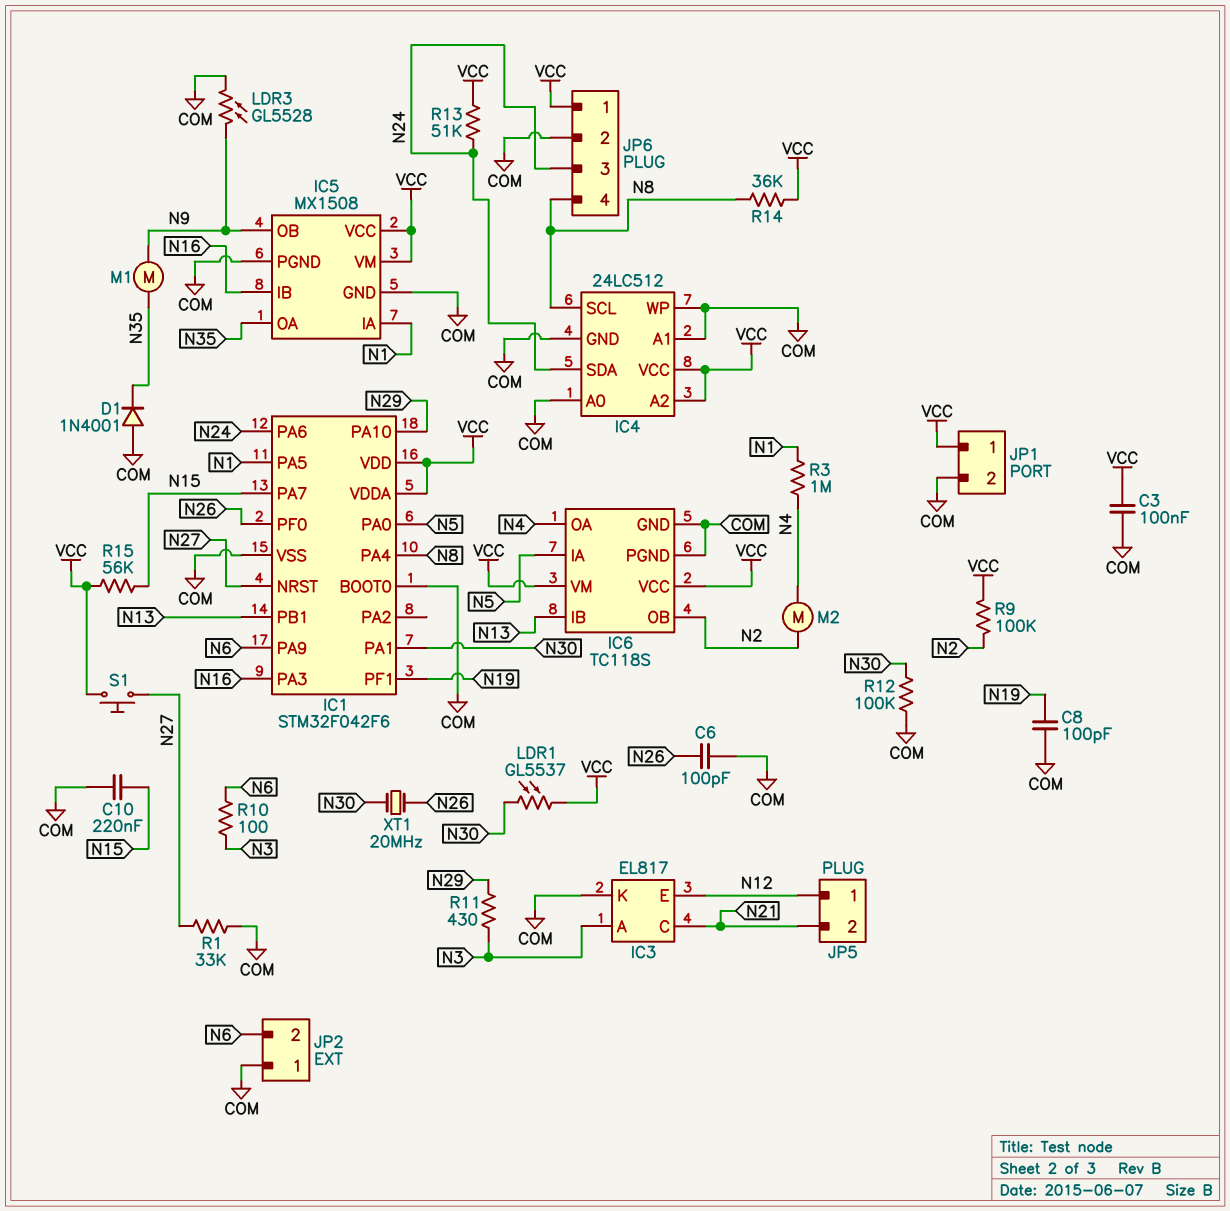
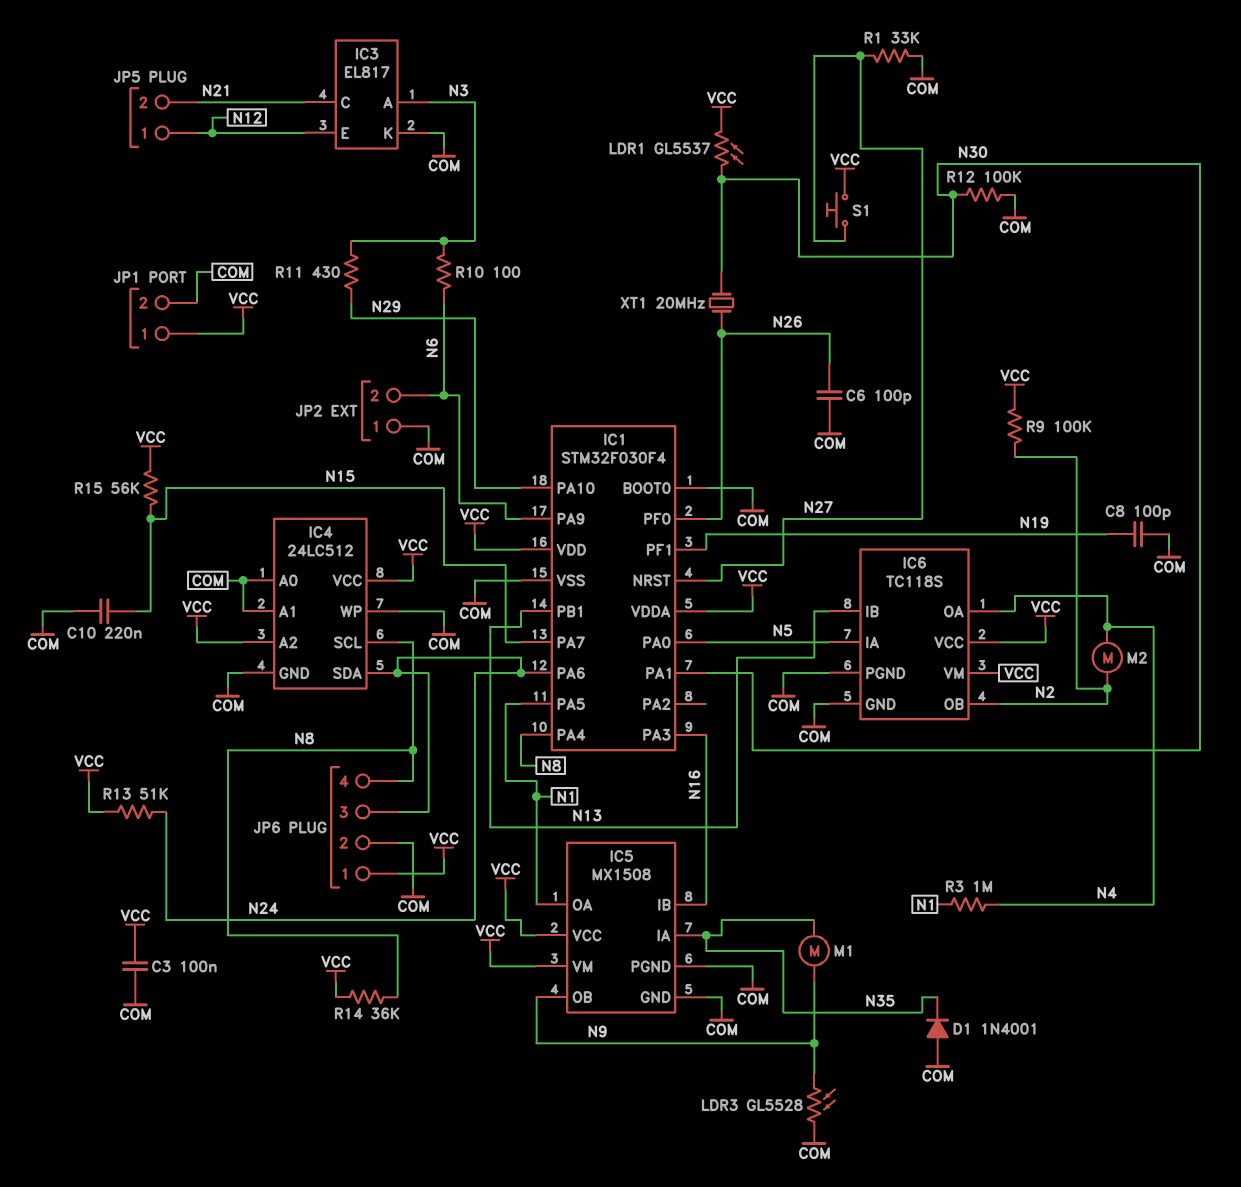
IC1: STM32F042F6 -> STM32F030F4
IC5 pin IA: N1 -> N35
IC5 pin OA: N35 -> N1

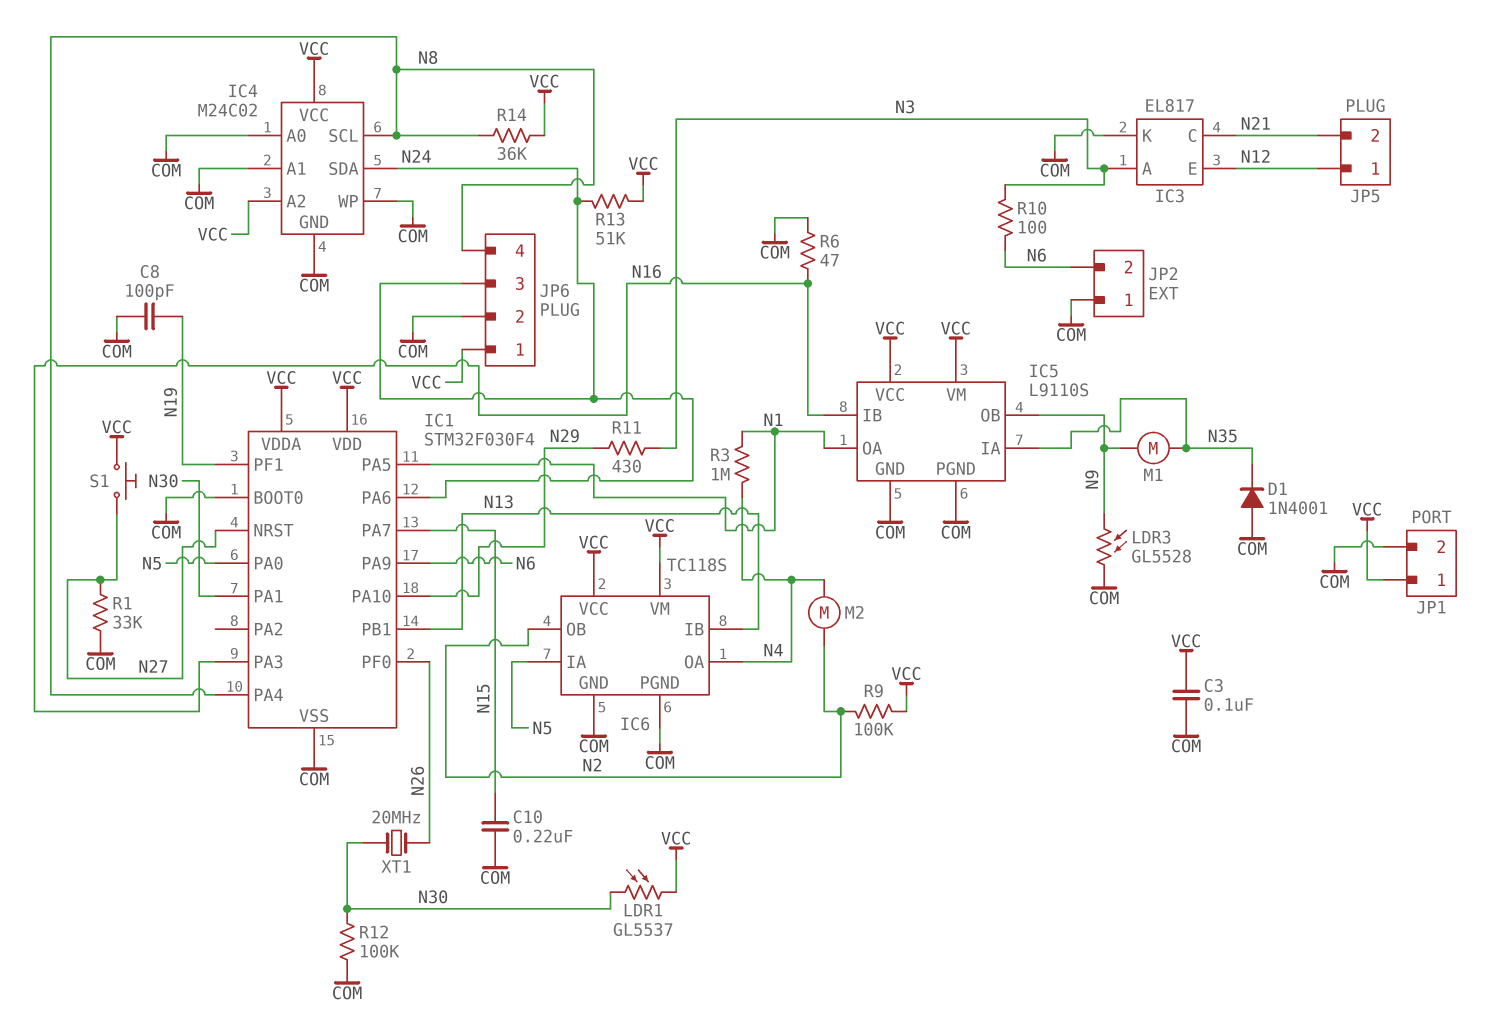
C6: 100pF (COM, N26) -> none
IC4: 24LC512 -> M24C02
IC5: MX1508 -> L9110S
R6: none -> 47 (COM, N16)
R15: 56k (N15, VCC) -> none

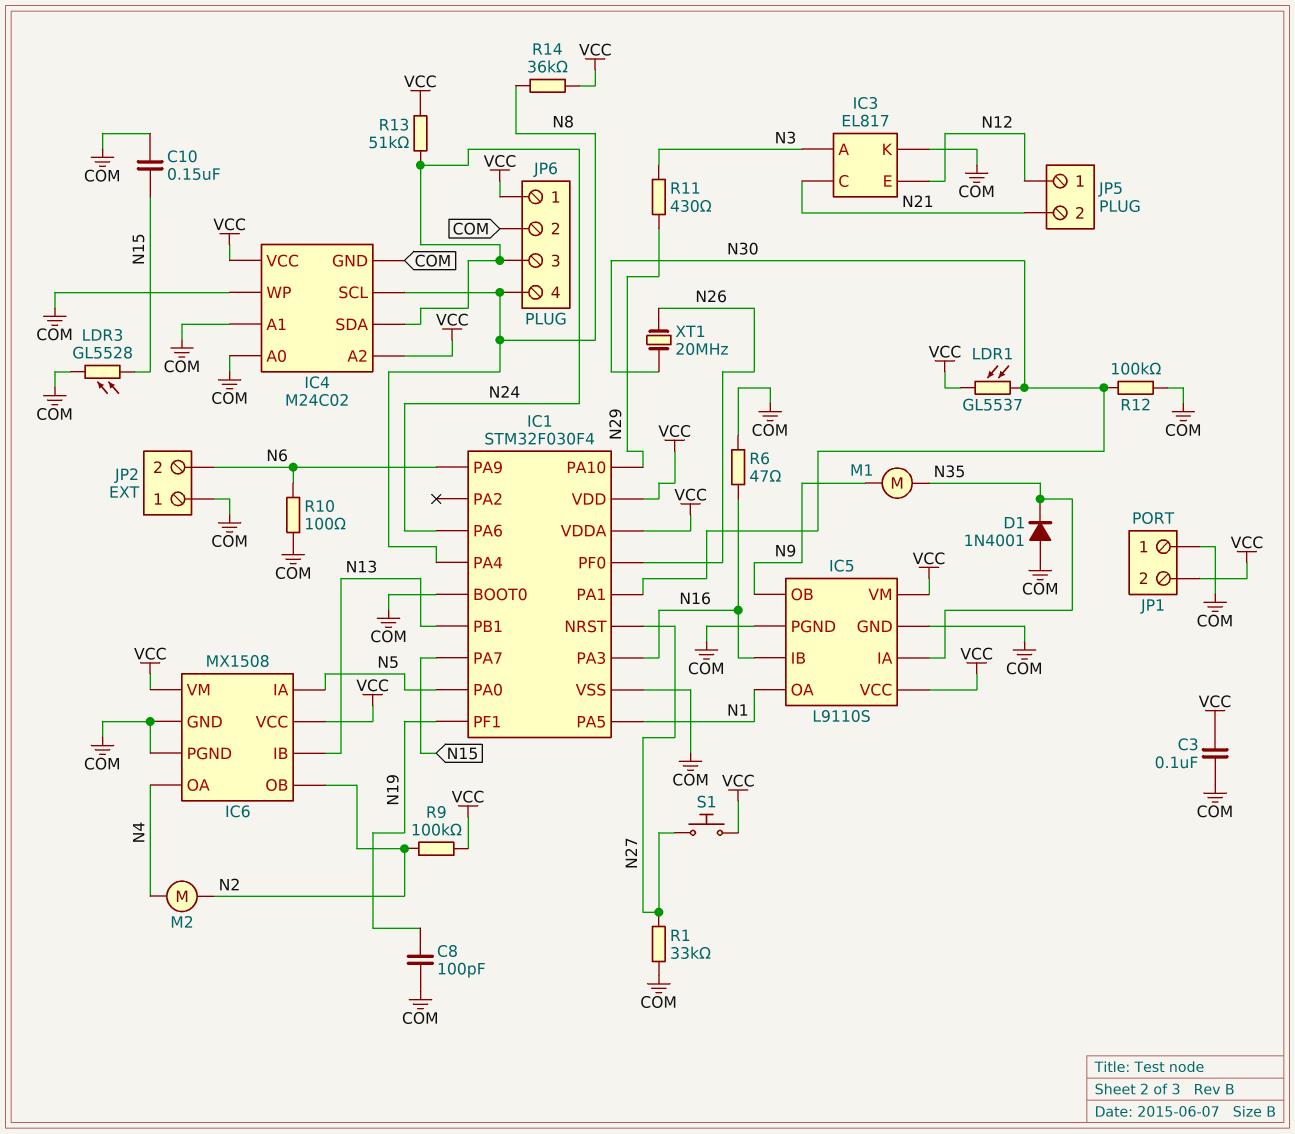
C10: 220nF (COM, N15) -> 150nF (COM, N15)
IC6: TC118S -> MX1508
JP1 pin 1: VCC -> COM
JP1 pin 2: COM -> VCC
LDR3: GL5528 (COM, N9) -> GL5528 (COM, N15)
R3: 1M (N1, N4) -> none
R10: 100 (N3, N6) -> 100 (COM, N6)

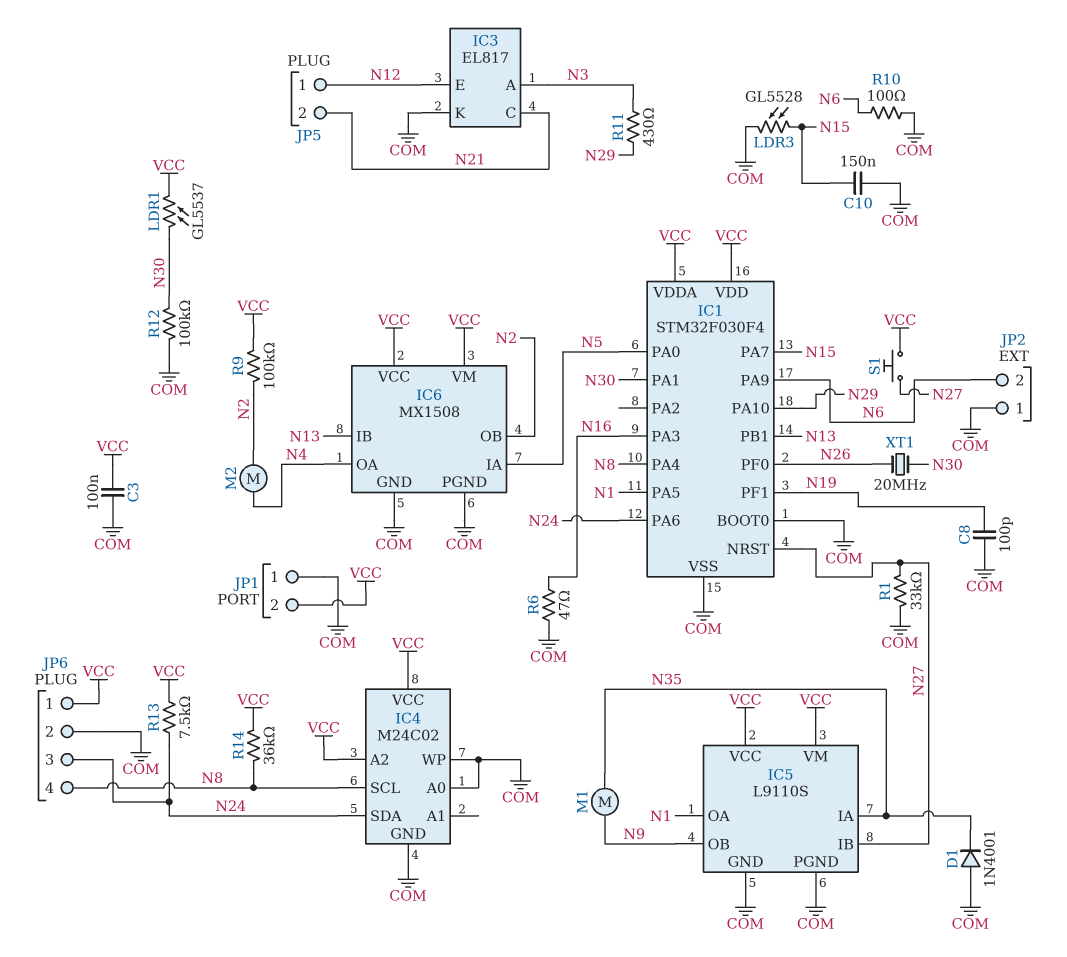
IC4 pin A1: COM -> none
IC5 pin IB: N16 -> N27
R13: 51k (N24, VCC) -> 7.5k (N24, VCC)

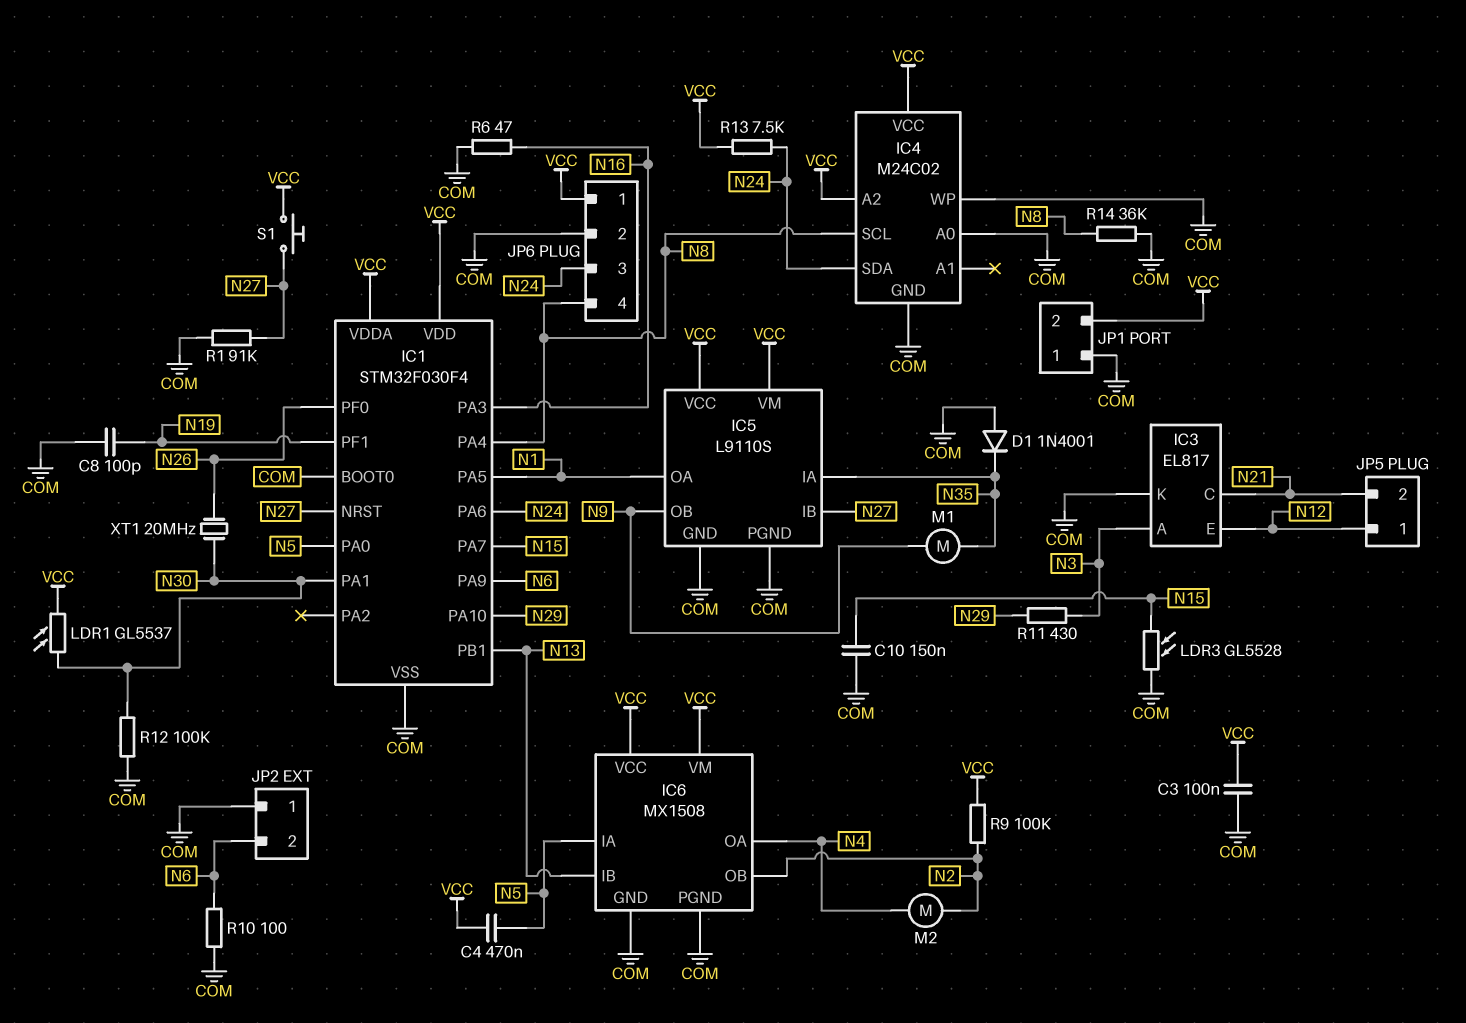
C4: none -> 470nF (N5, VCC)
R1: 33k (COM, N27) -> 91k (COM, N27)
R14: 36k (N8, VCC) -> 36k (COM, N8)

